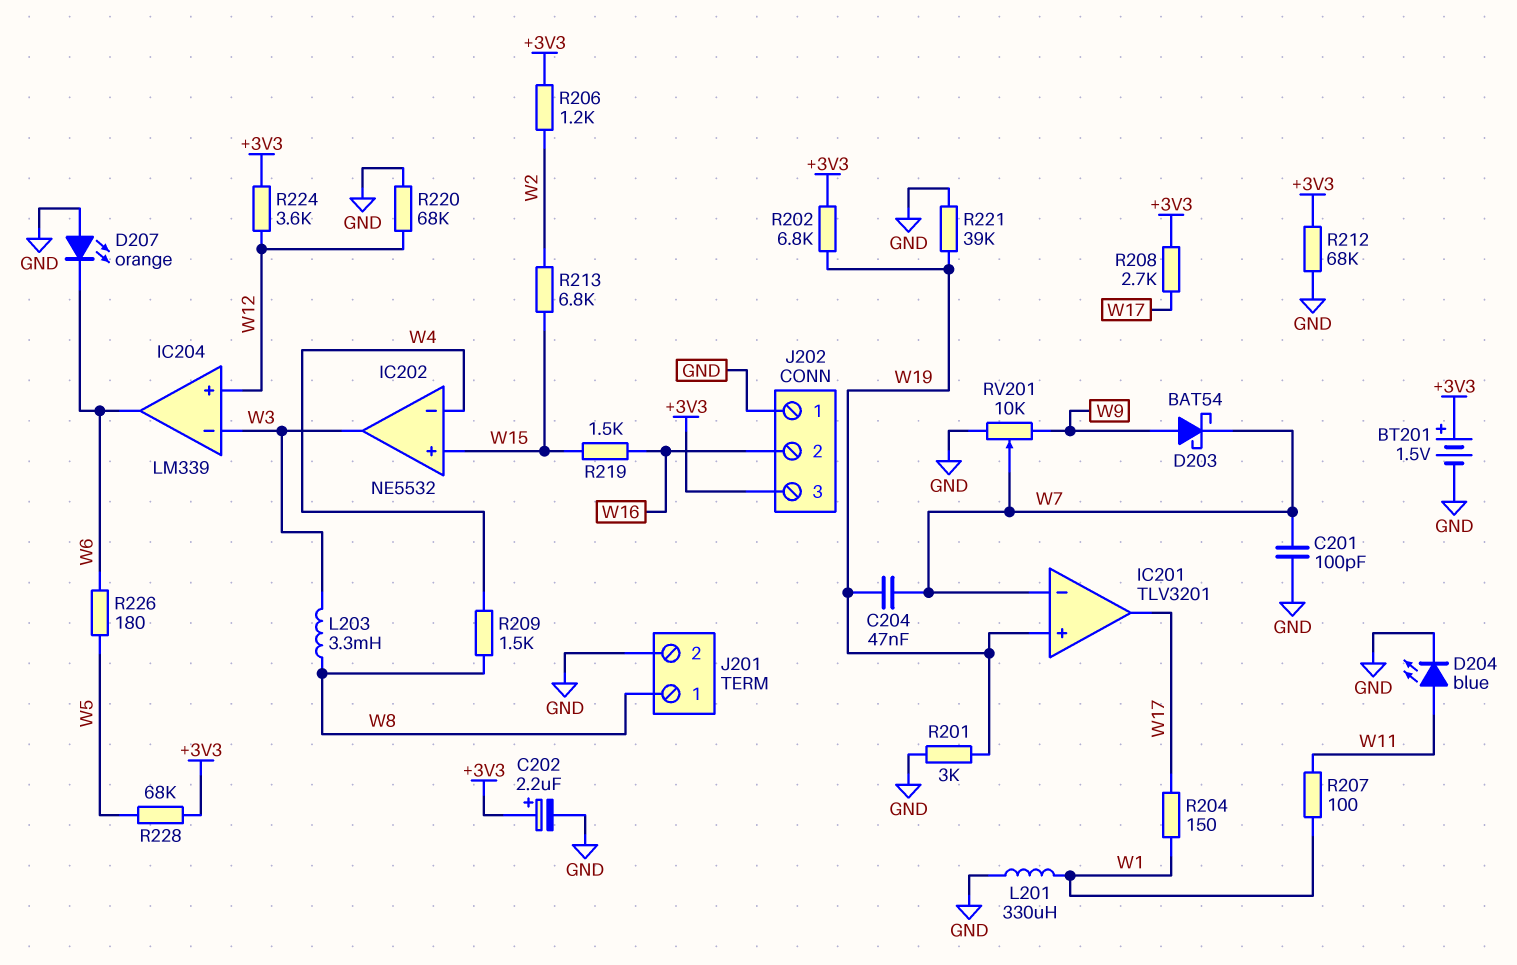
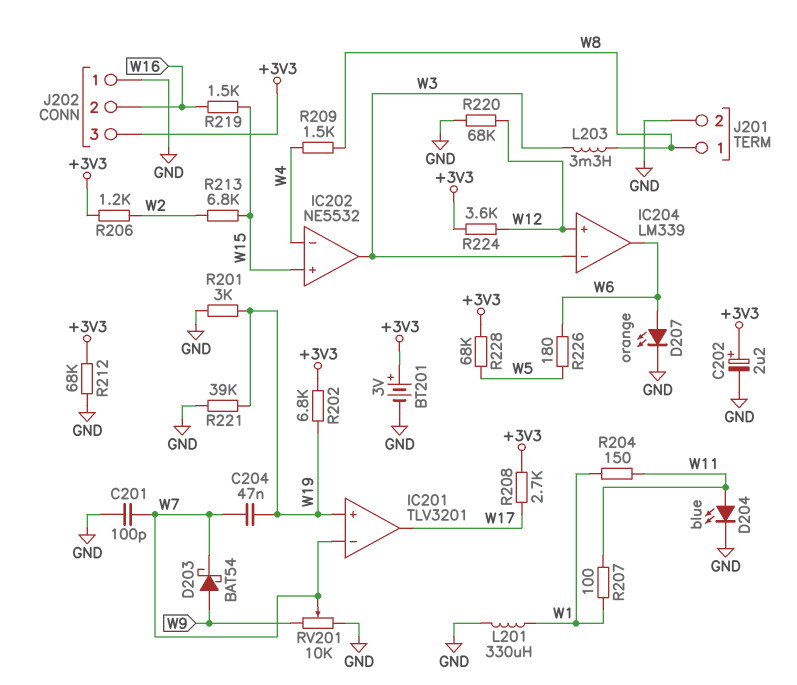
BT201: 1.5V (plus +3V3, minus GND) -> 3V (plus +3V3, minus GND)
D207: LED orange (A GND, K W6) -> LED orange (A W6, K GND)
R204: 150 (W1, W17) -> 150 (W1, W11)

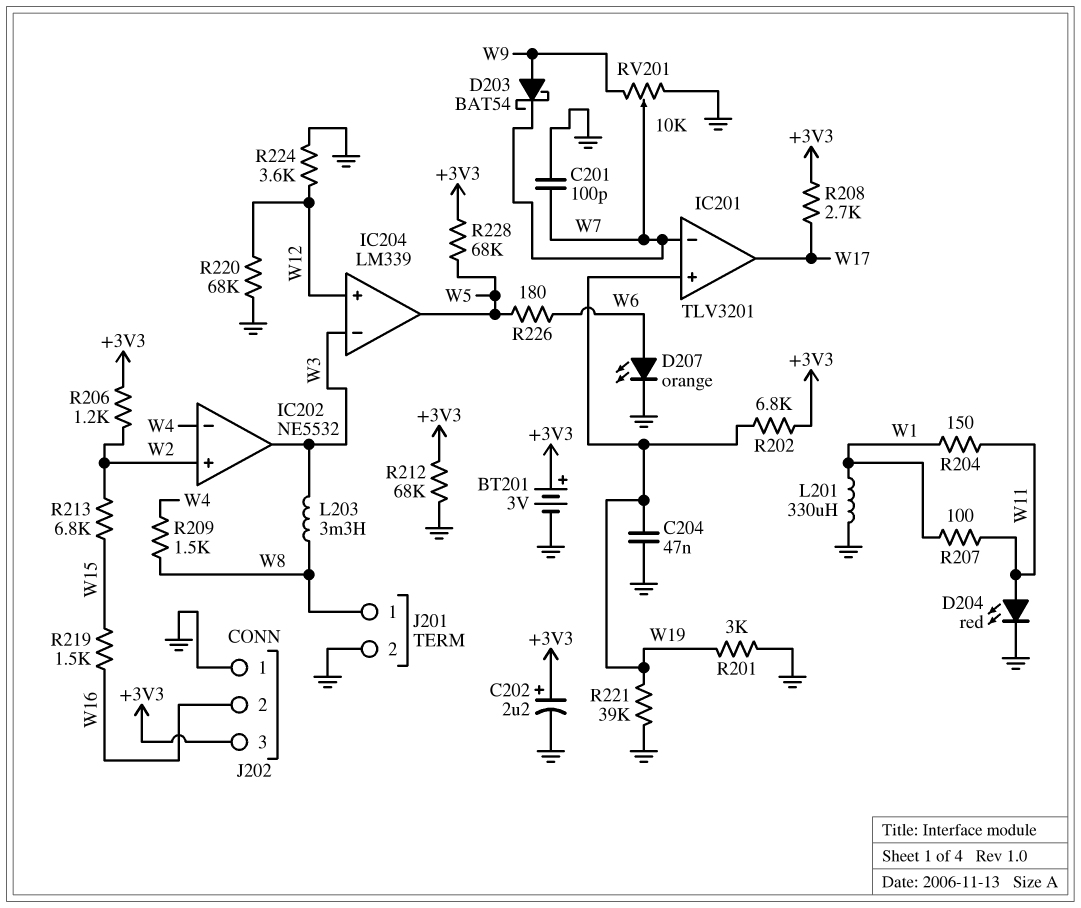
C204: 47nF (W7, W19) -> 47nF (GND, W19)
D204: LED blue (A W11, K GND) -> LED red (A W11, K GND)
IC202 pin in+: W15 -> W2
IC204 pin out: W6 -> W5
R224: 3.6k (+3V3, W12) -> 3.6k (GND, W12)

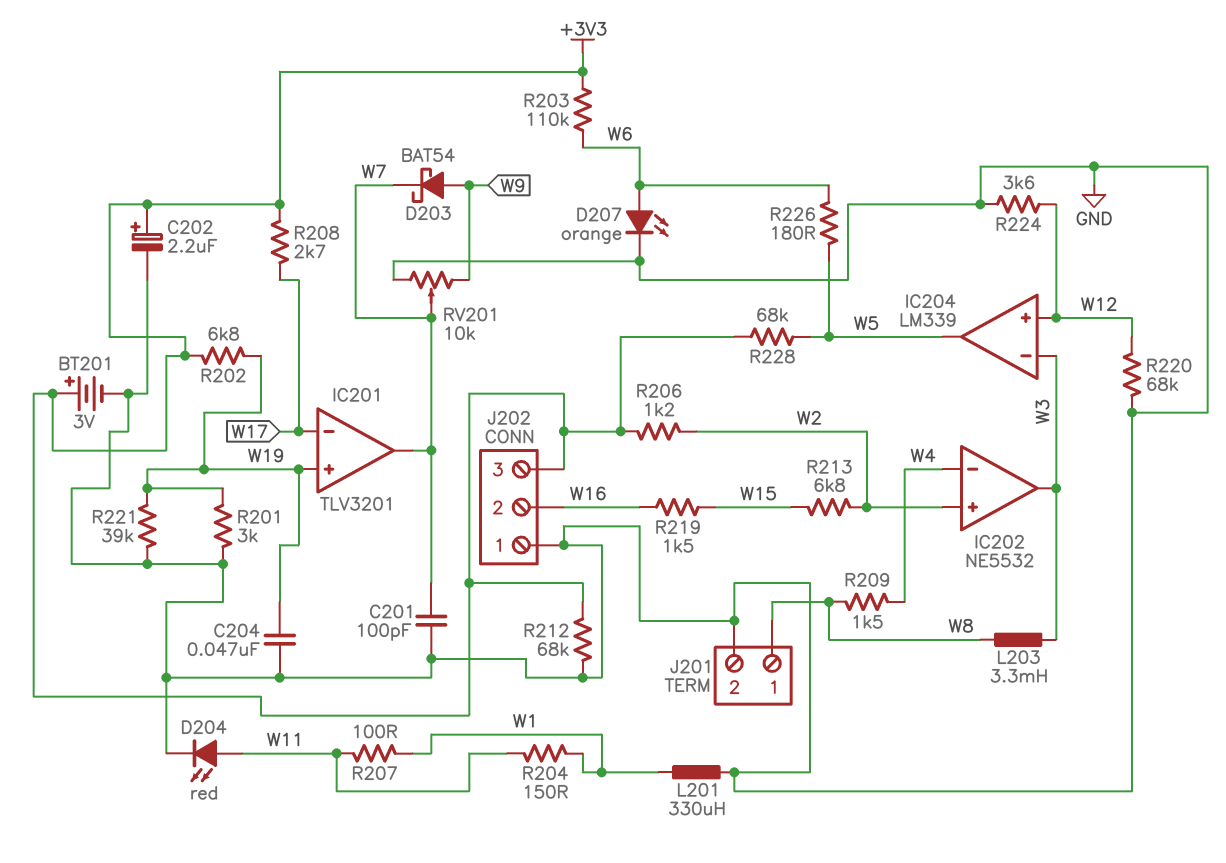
IC201 pin in-: W7 -> W17
IC201 pin out: W17 -> W7
R203: none -> 110k (+3V3, W6)

